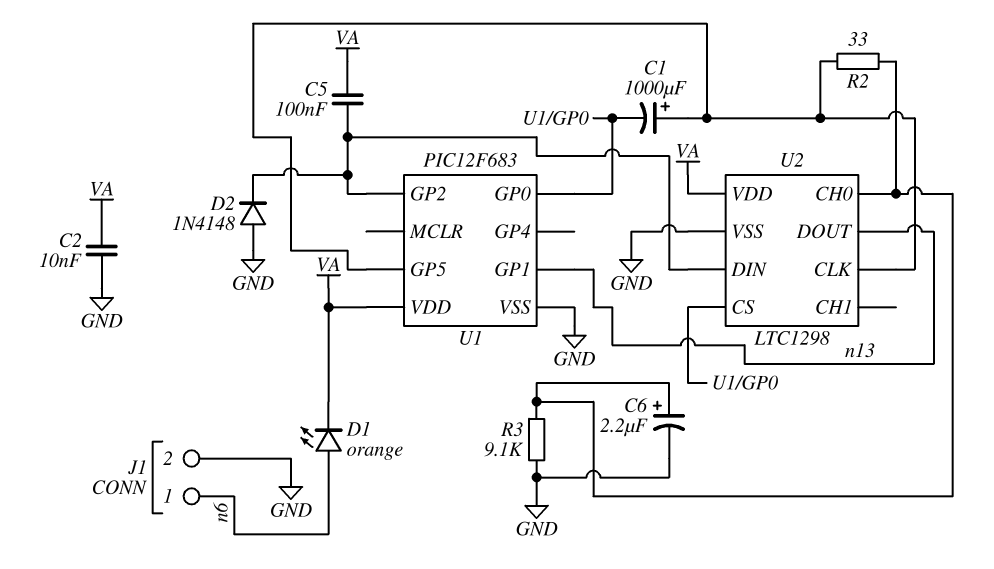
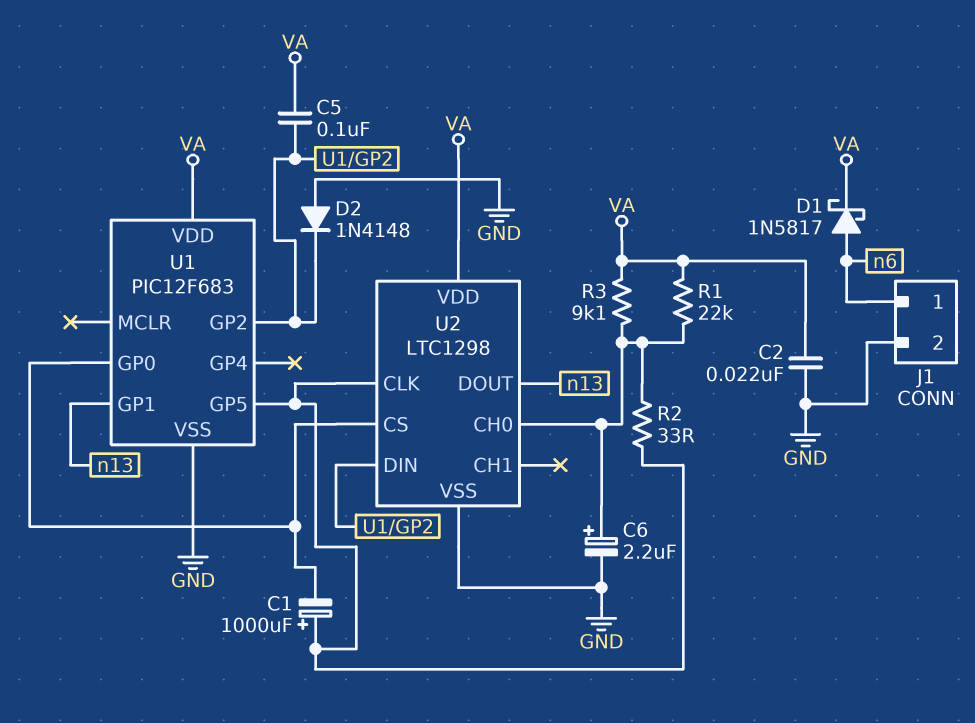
C2: 10nF (GND, VA) -> 22nF (GND, VA)
D1: LED orange (A n6, K VA) -> schottky 1N5817 (A n6, K VA)
R1: none -> 22k (U2/CH0, VA)
R3: 9.1k (GND, U2/CH0) -> 9.1k (U2/CH0, VA)

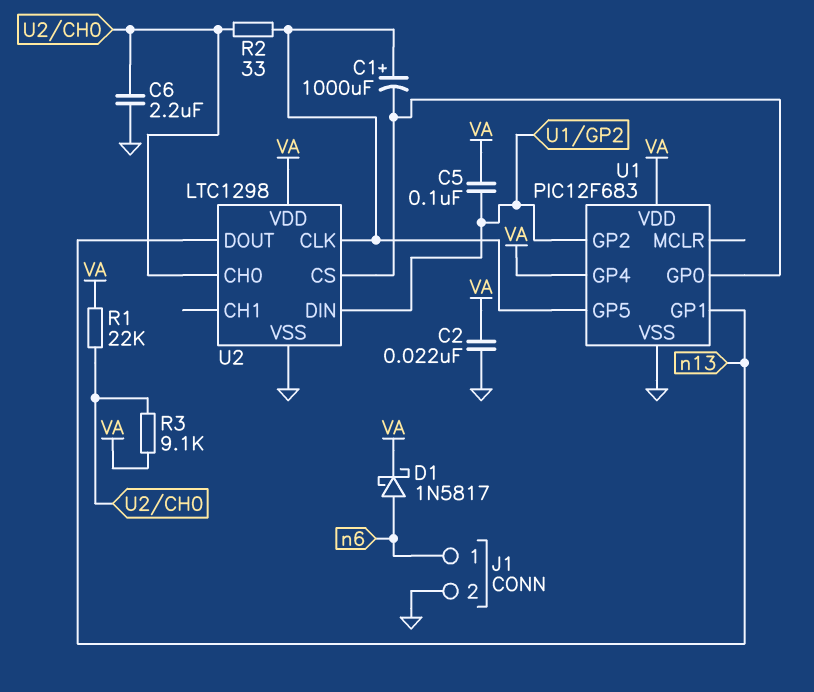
C6: 2.2uF (plus U2/CH0, minus GND) -> 2.2uF (GND, U2/CH0)
D2: diode 1N4148 (A GND, K U1/GP2) -> none
U1 pin GP4: none -> VA

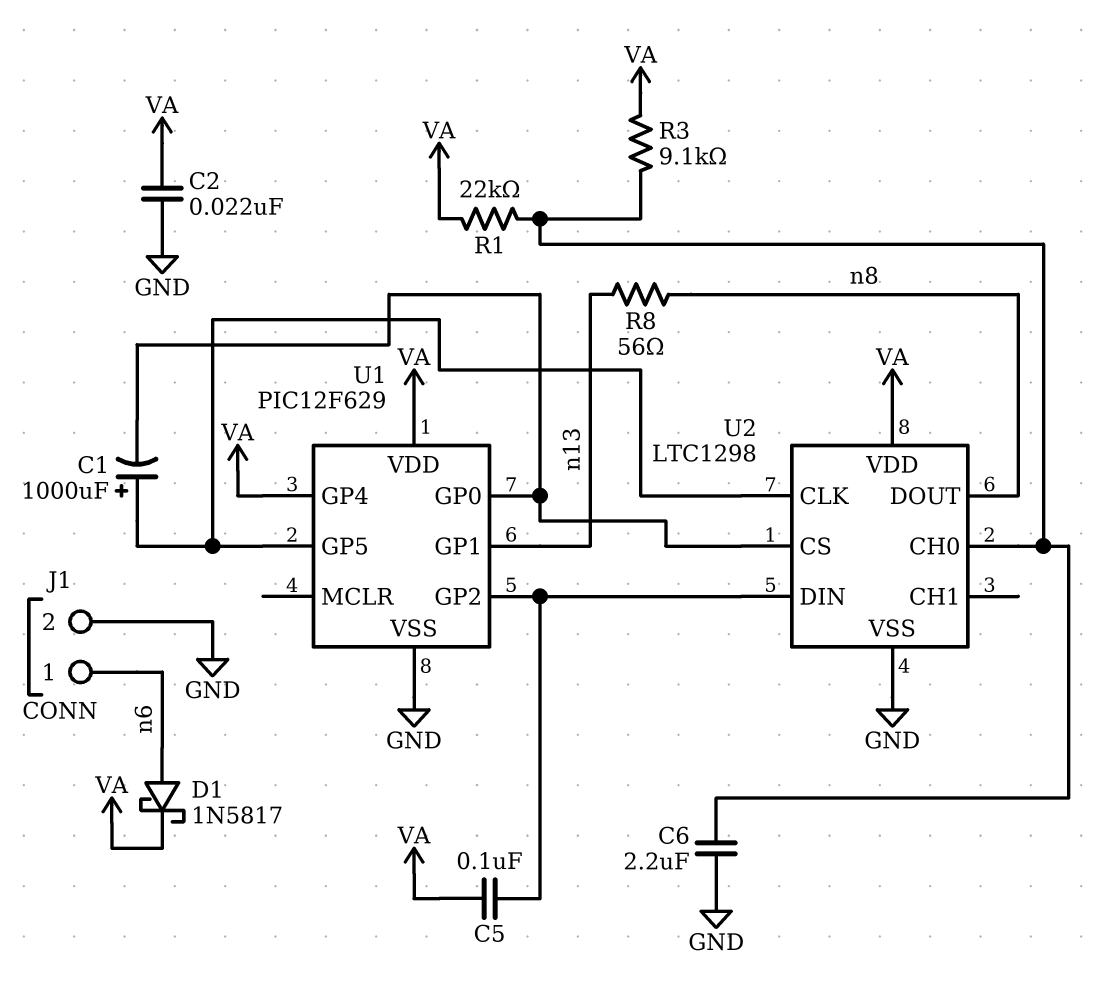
R2: 33 (U1/GP5, U2/CH0) -> none
R8: none -> 56 (n8, n13)
U1: PIC12F683 -> PIC12F629
U2 pin DOUT: n13 -> n8

